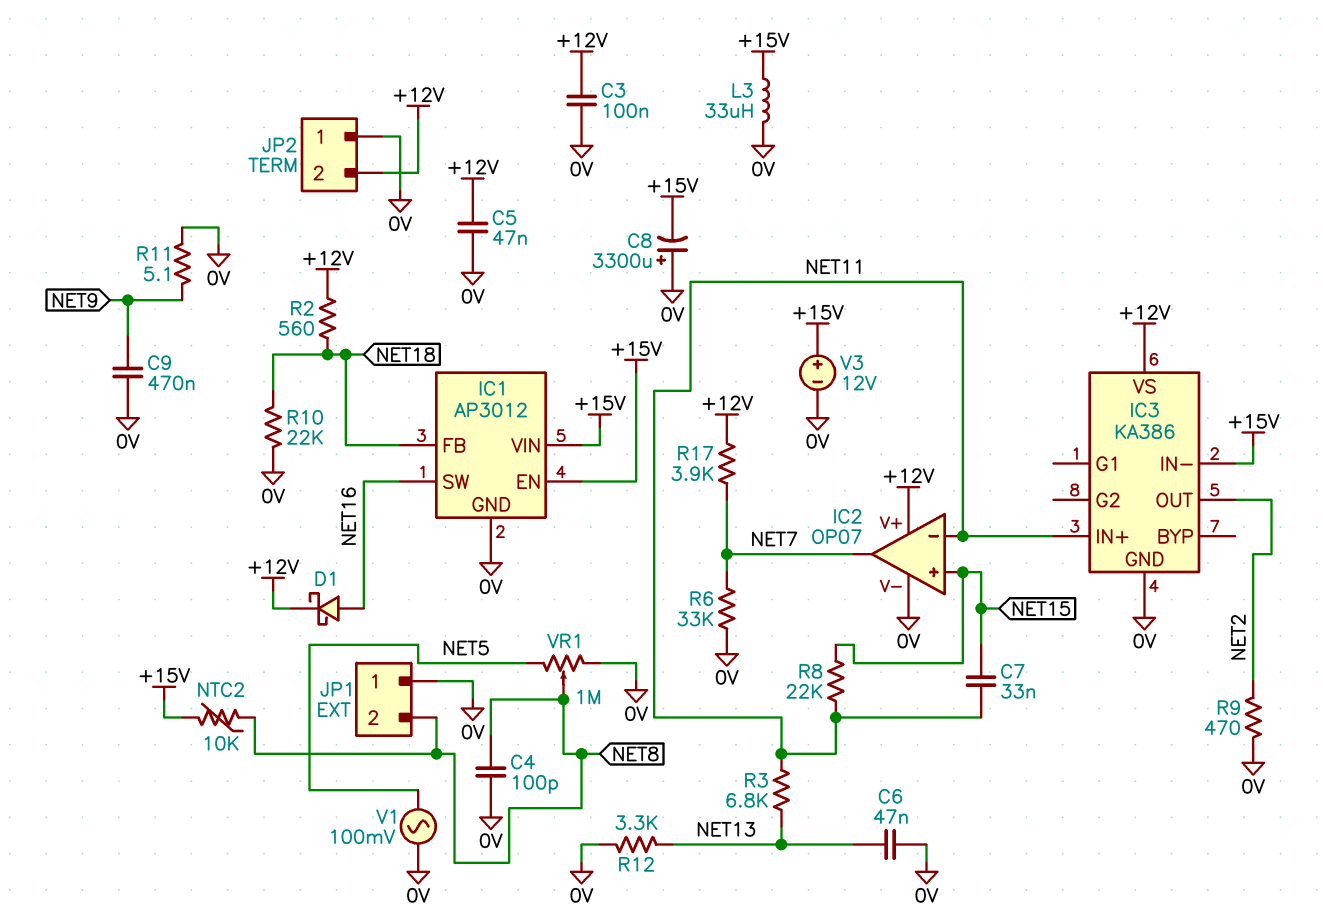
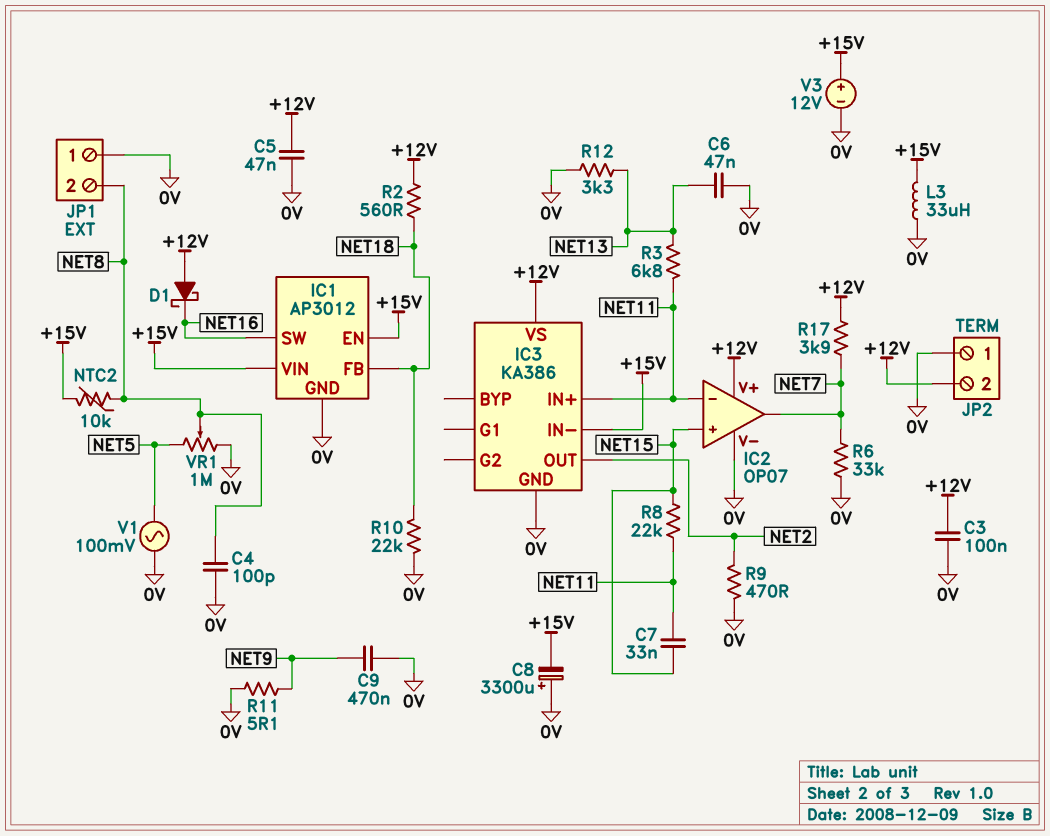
D1: schottky (A NET16, K +12V) -> schottky (A +12V, K NET16)

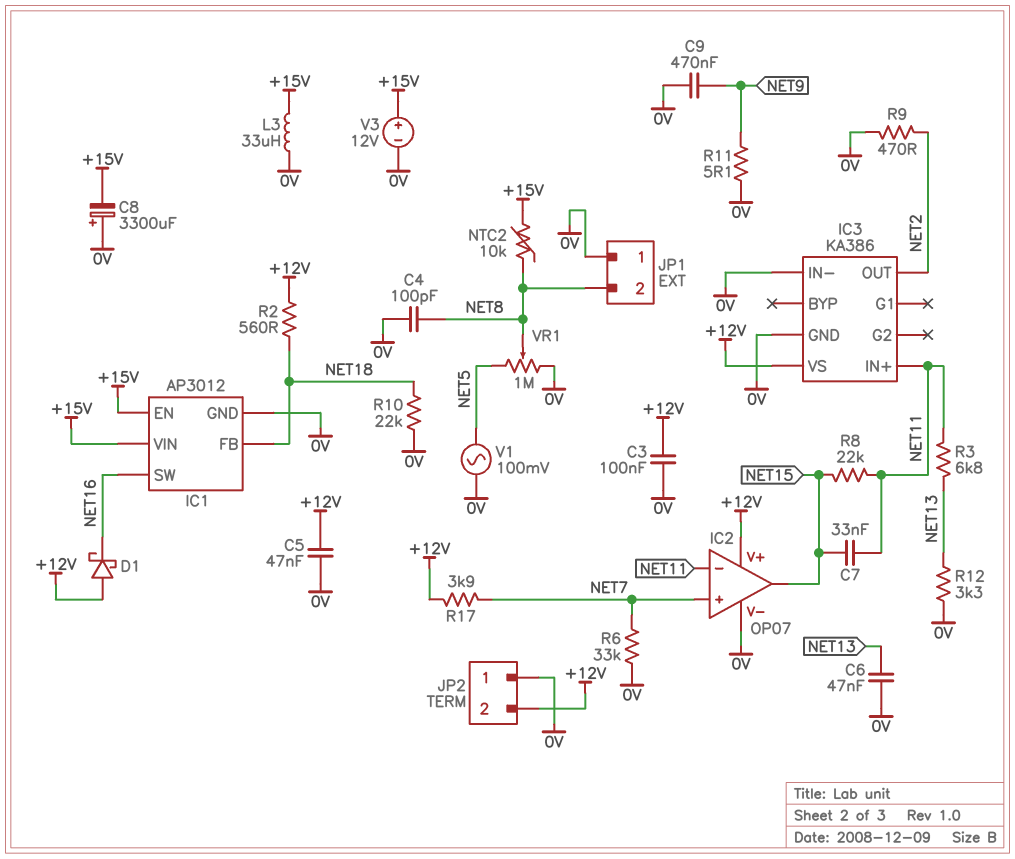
IC2 pin in+: NET15 -> NET7
IC2 pin out: NET7 -> NET15
IC3 pin IN-: +15V -> 0V

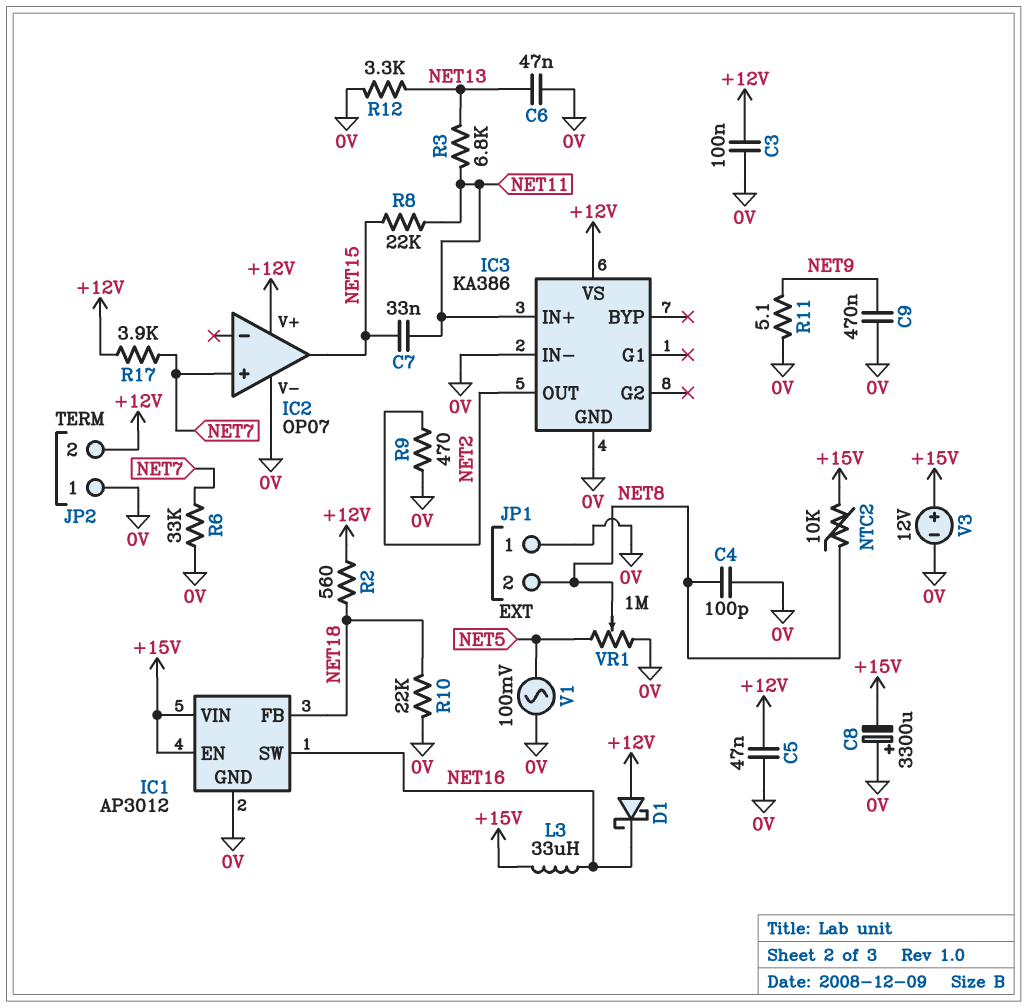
IC2 pin in-: NET11 -> none
L3: 33uH (+15V, 0V) -> 33uH (+15V, NET16)

